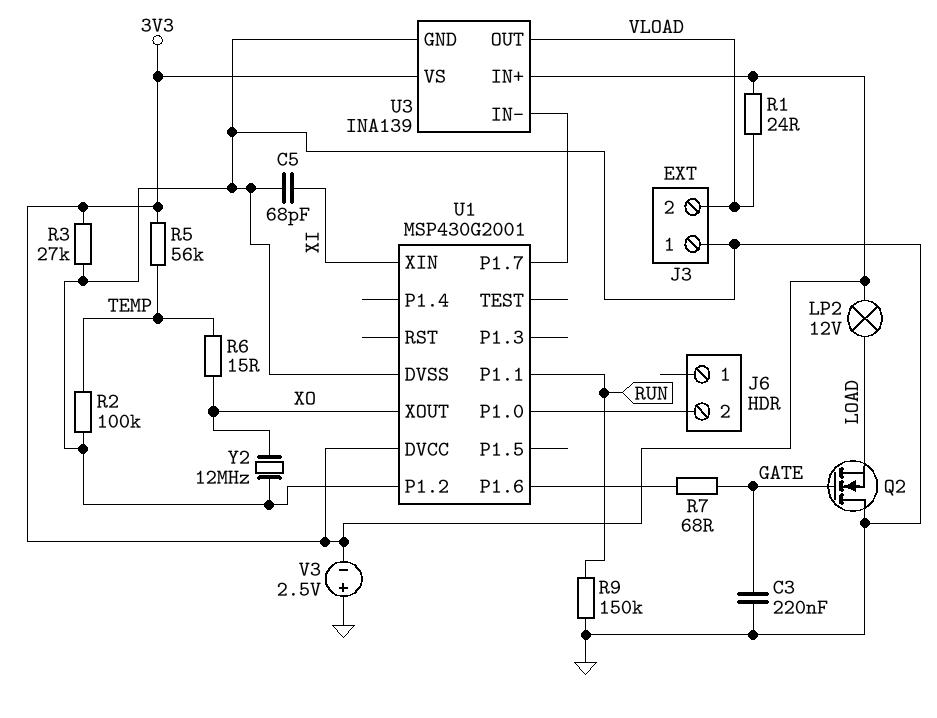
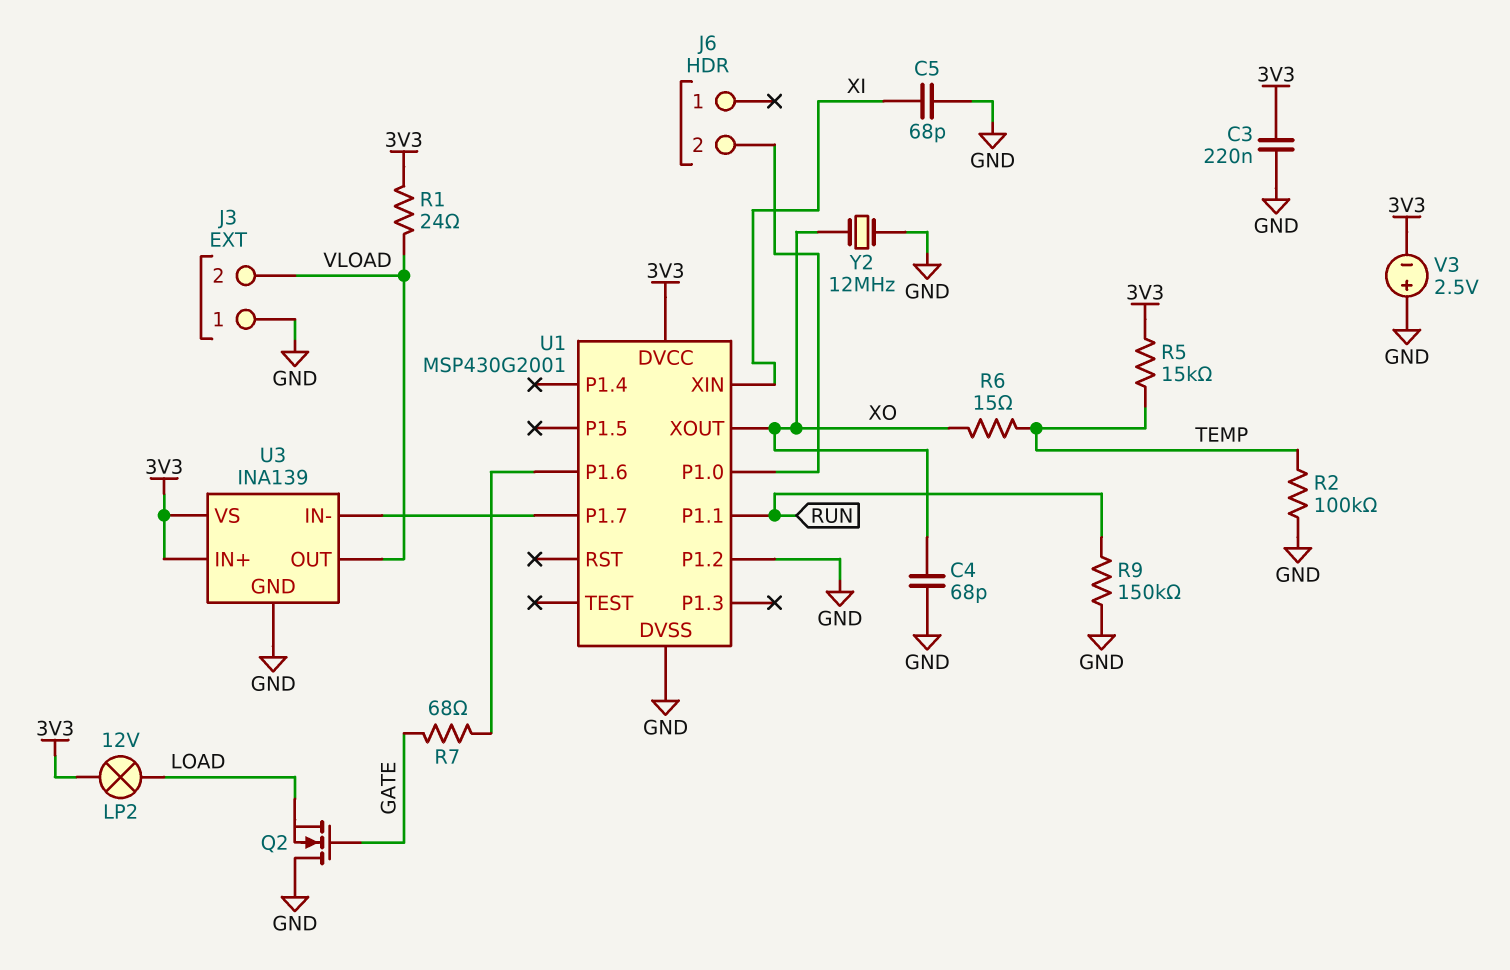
C3: 220nF (GATE, GND) -> 220nF (3V3, GND)
C4: none -> 68pF (GND, XO)
R3: 27k (3V3, GND) -> none
R5: 56k (3V3, TEMP) -> 15k (3V3, TEMP)

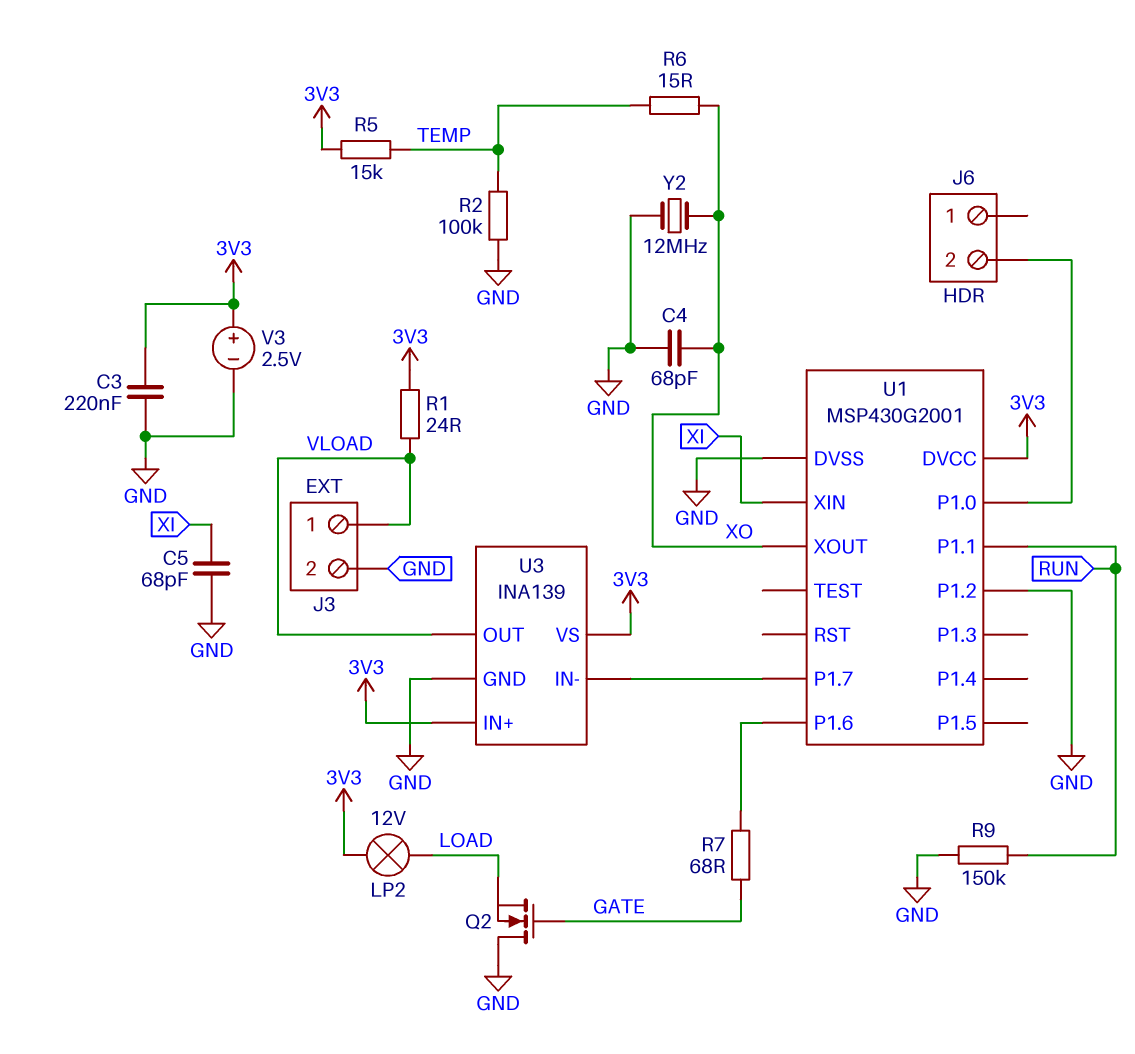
J3 pin 1: GND -> VLOAD
J3 pin 2: VLOAD -> GND
V3: 2.5V (plus GND, minus 3V3) -> 2.5V (plus 3V3, minus GND)

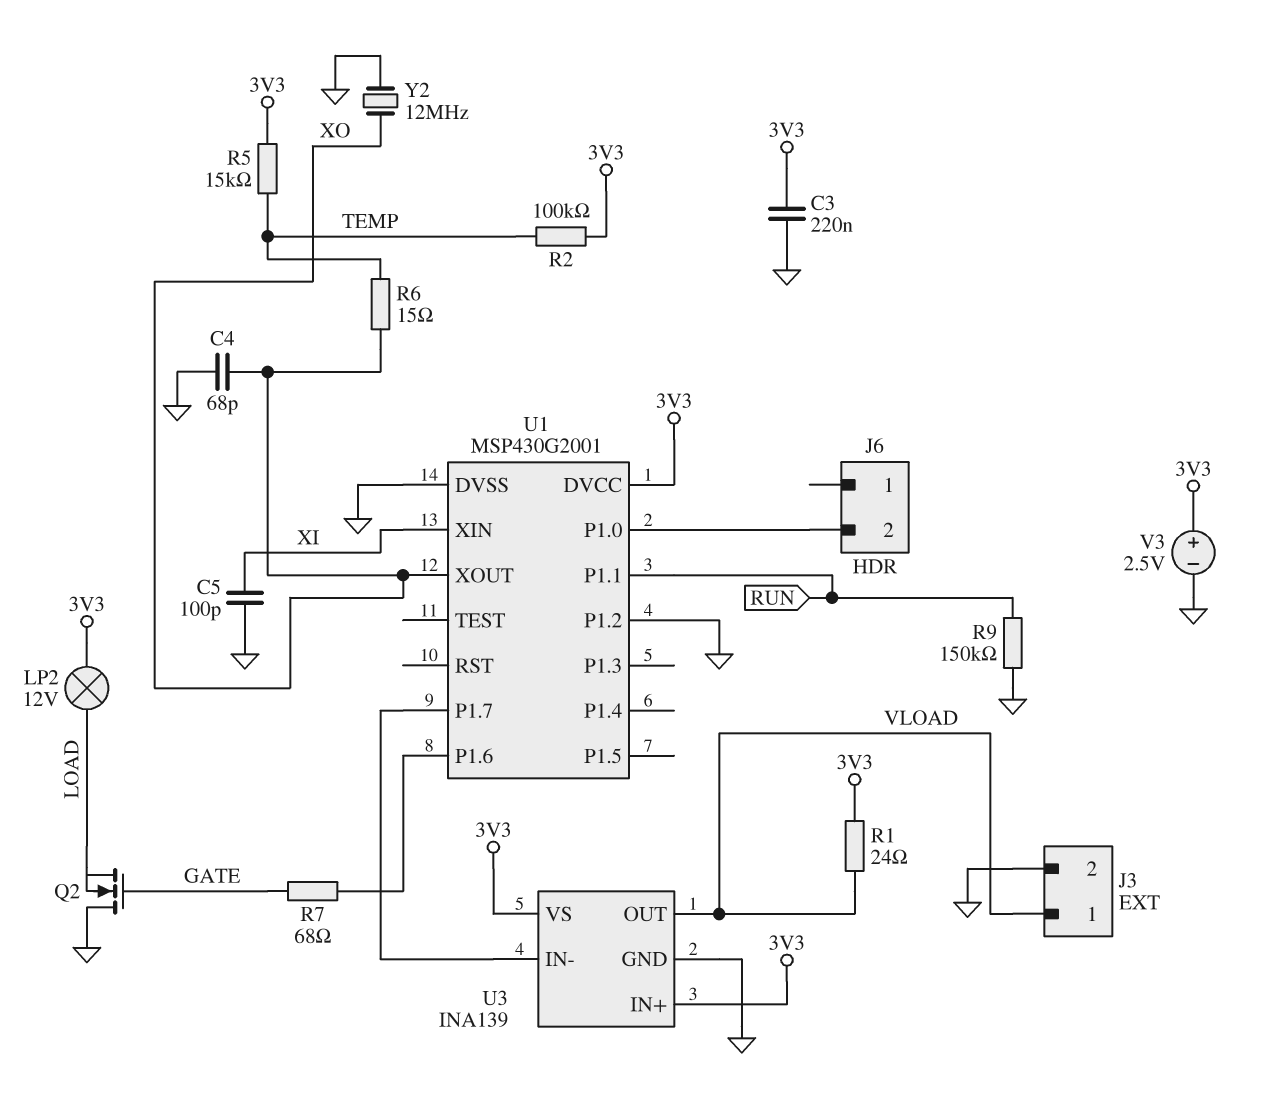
C5: 68pF (GND, XI) -> 100pF (GND, XI)
R2: 100k (GND, TEMP) -> 100k (3V3, TEMP)

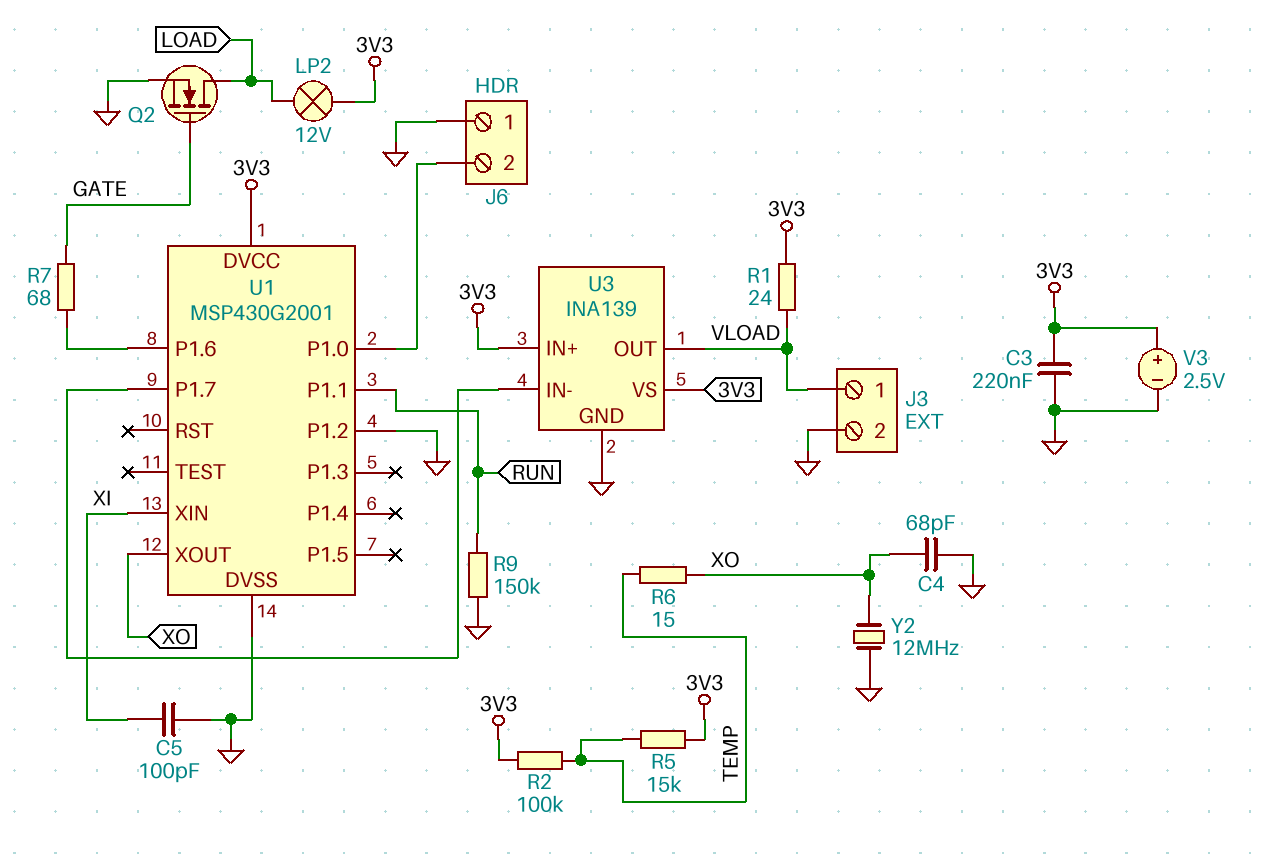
J6 pin 1: none -> GND
Q2: NMOS (G GATE, D GND, S LOAD) -> NMOS (G GATE, D LOAD, S GND)

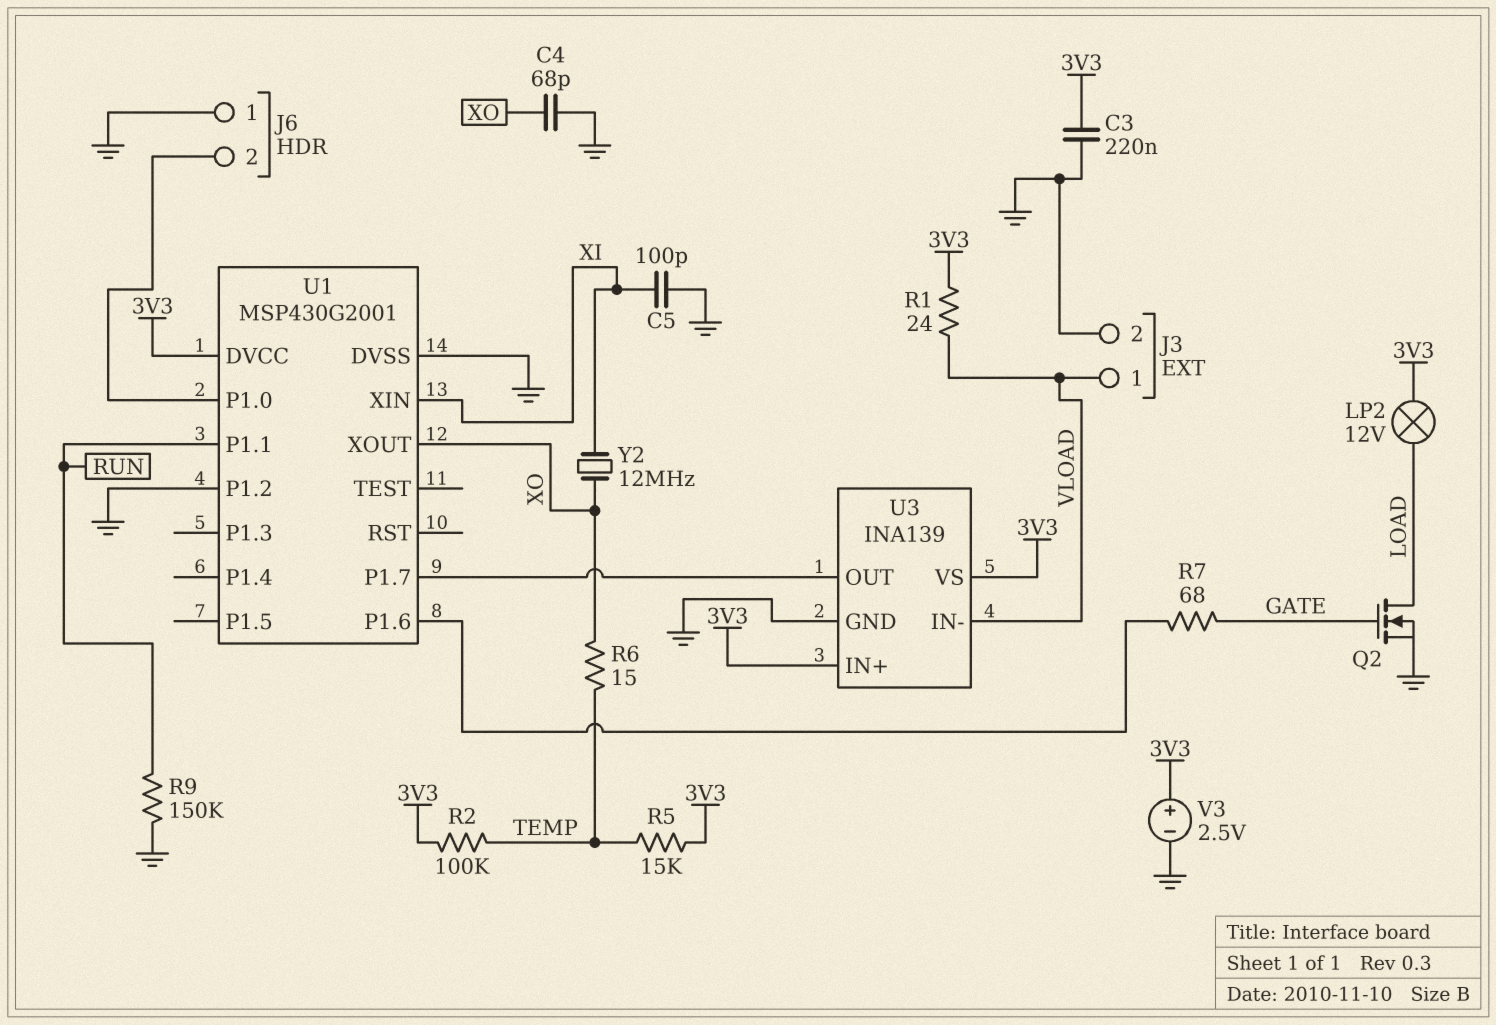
U3 pin IN-: U1/P1.7 -> VLOAD
U3 pin OUT: VLOAD -> U1/P1.7
Y2: 12MHz (GND, XO) -> 12MHz (XI, XO)

